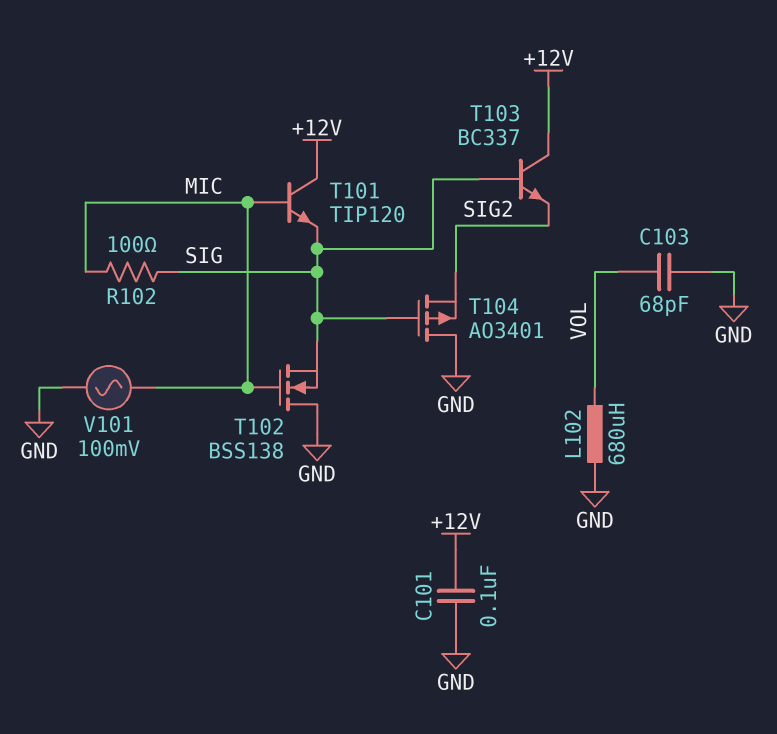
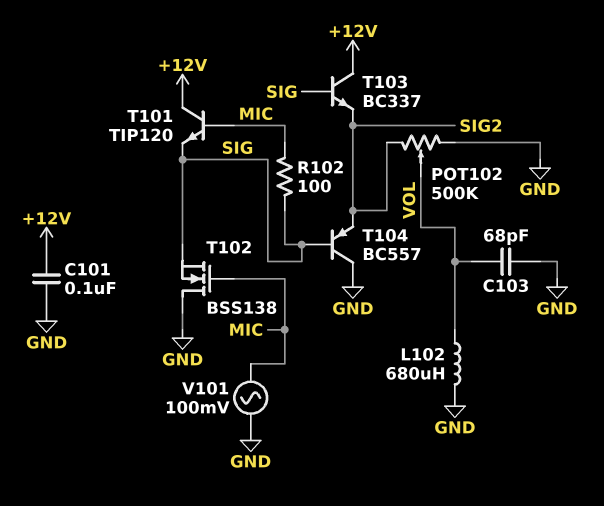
POT102: none -> 500k (GND, SIG2, wiper VOL)
T104: PMOS AO3401 (G SIG, D GND, S SIG2) -> PNP BC557 (B SIG, C GND, E SIG2)

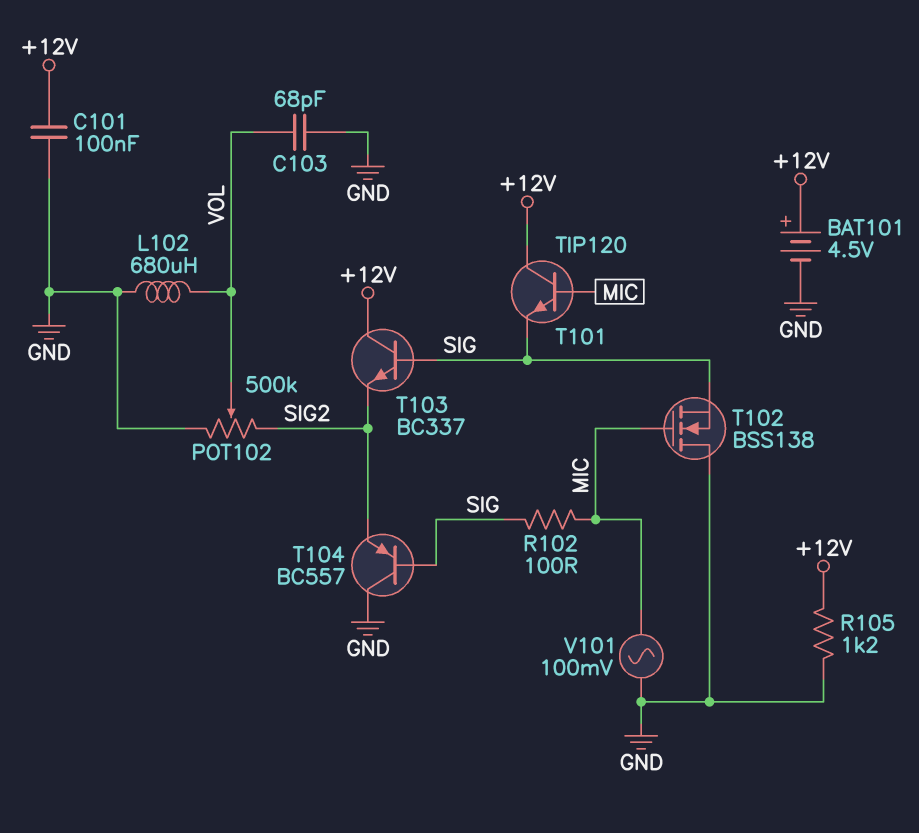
BAT101: none -> 4.5V (plus +12V, minus GND)
R105: none -> 1.2k (+12V, GND)

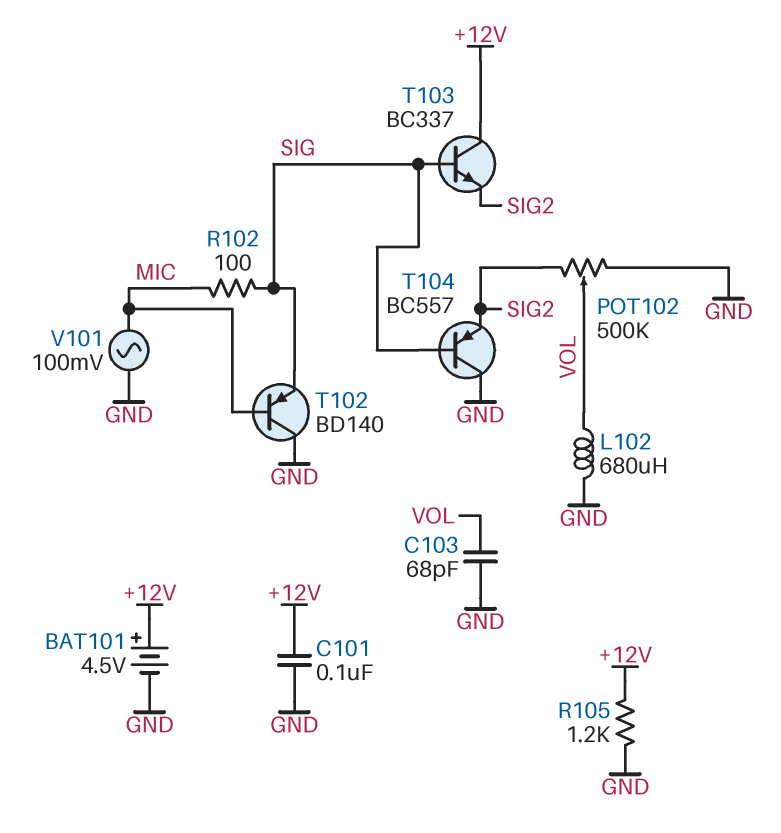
T101: NPN TIP120 (B MIC, C +12V, E SIG) -> none
T102: NMOS BSS138 (G MIC, D GND, S SIG) -> PNP BD140 (B MIC, C GND, E SIG)

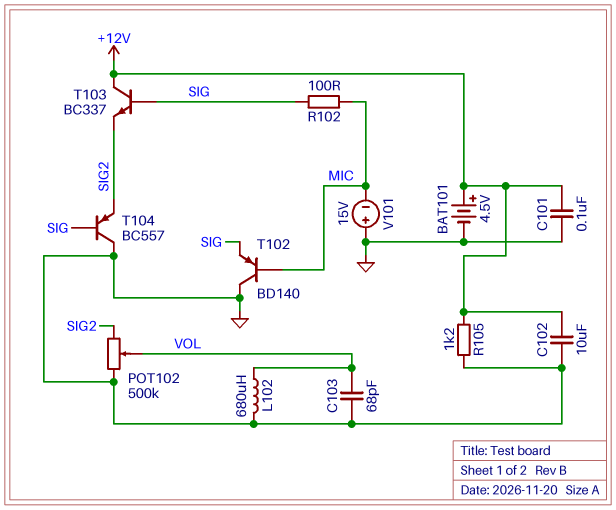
C102: none -> 10uF (+12V, GND)
V101: AC 100mV (GND, MIC) -> 15V (plus GND, minus MIC)

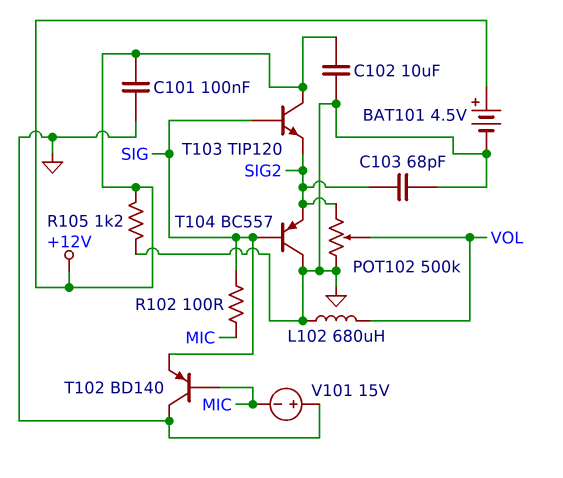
C103: 68pF (GND, VOL) -> 68pF (GND, SIG2)
T103: NPN BC337 (B SIG, C +12V, E SIG2) -> NPN TIP120 (B SIG, C +12V, E SIG2)

